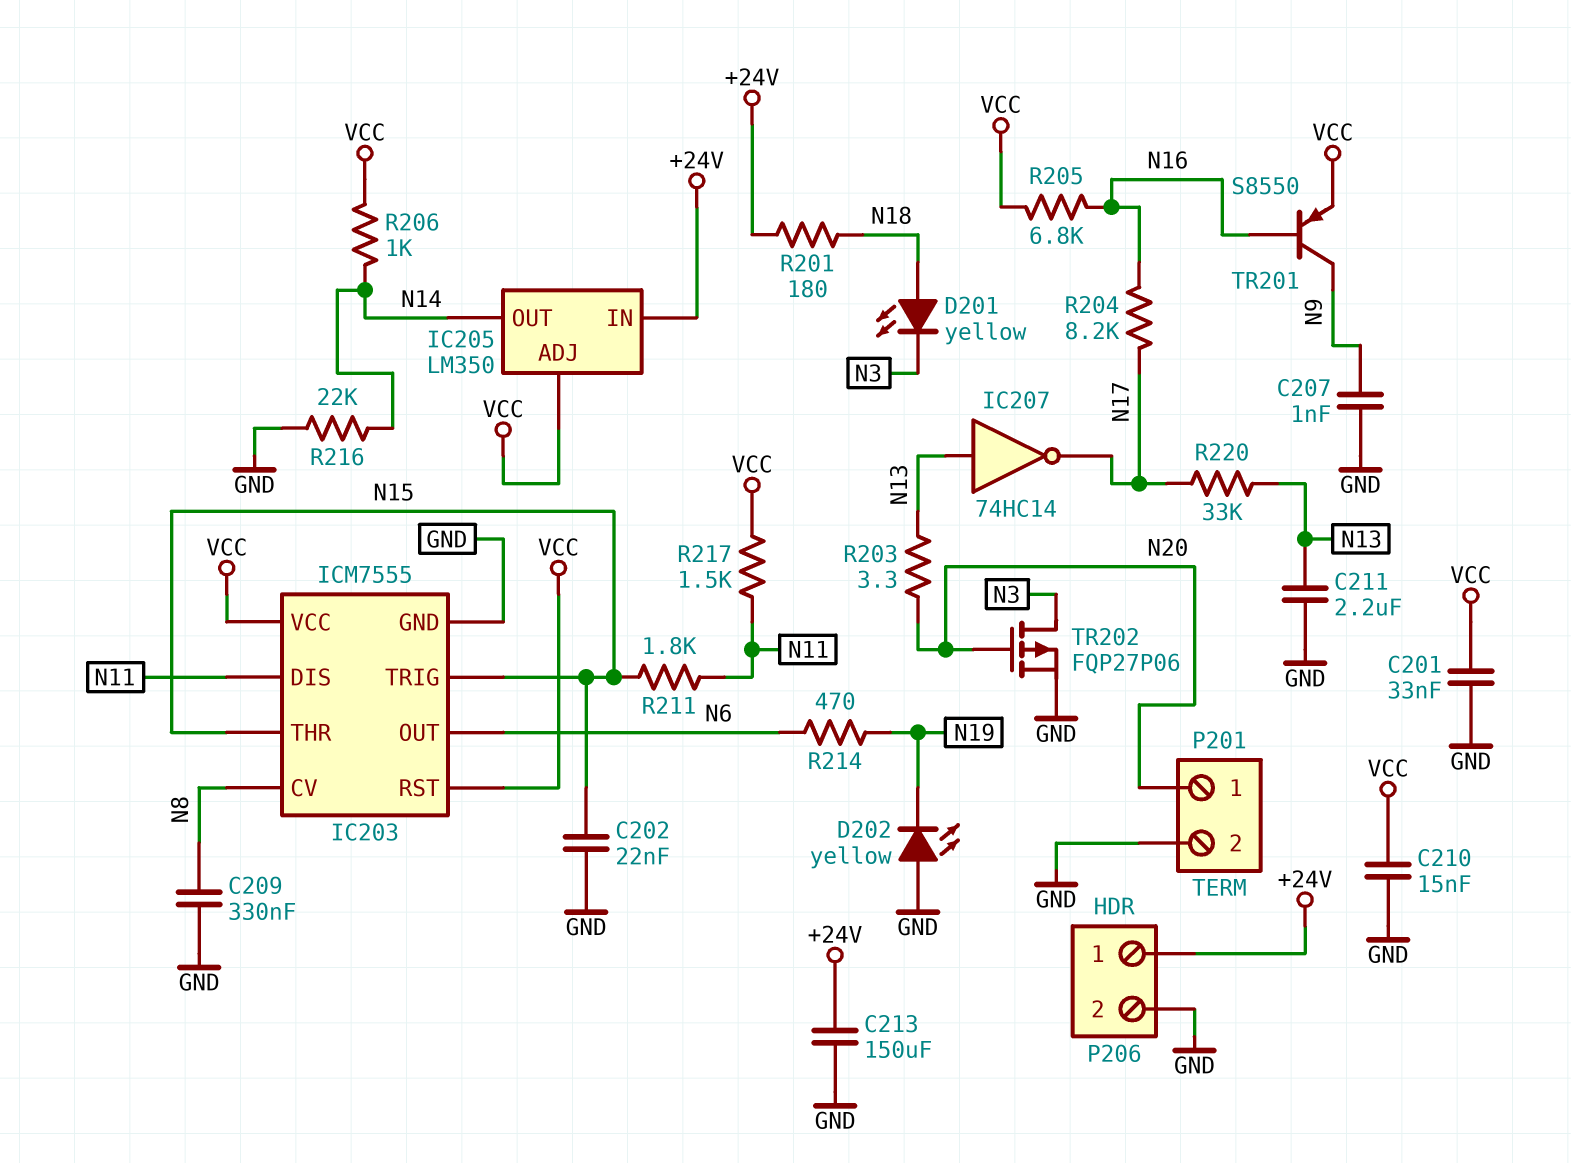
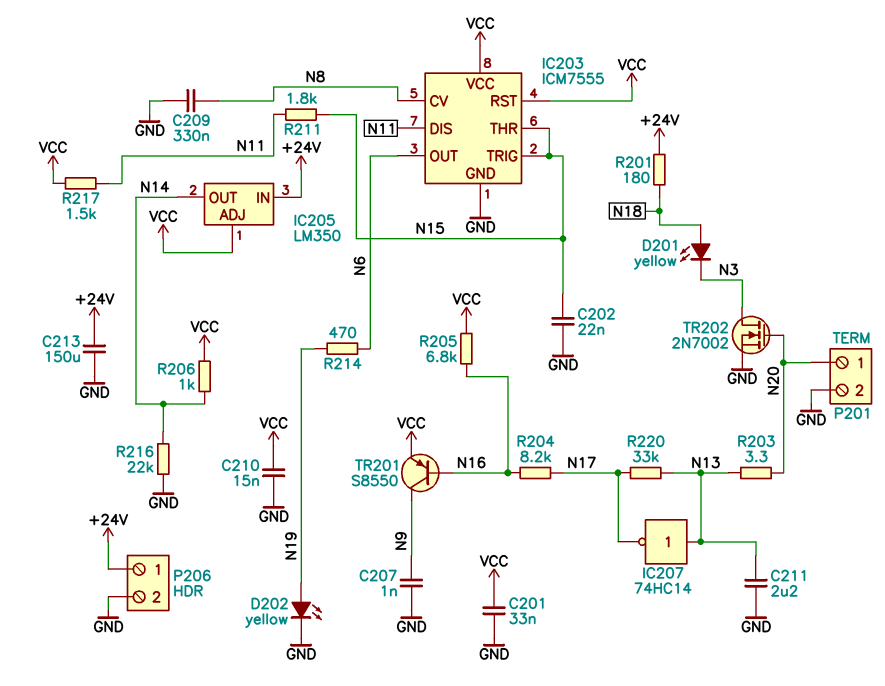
D202: LED yellow (A GND, K N19) -> LED yellow (A N19, K GND)
TR202: PMOS FQP27P06 (G N20, D N3, S GND) -> NMOS 2N7002 (G N20, D N3, S GND)

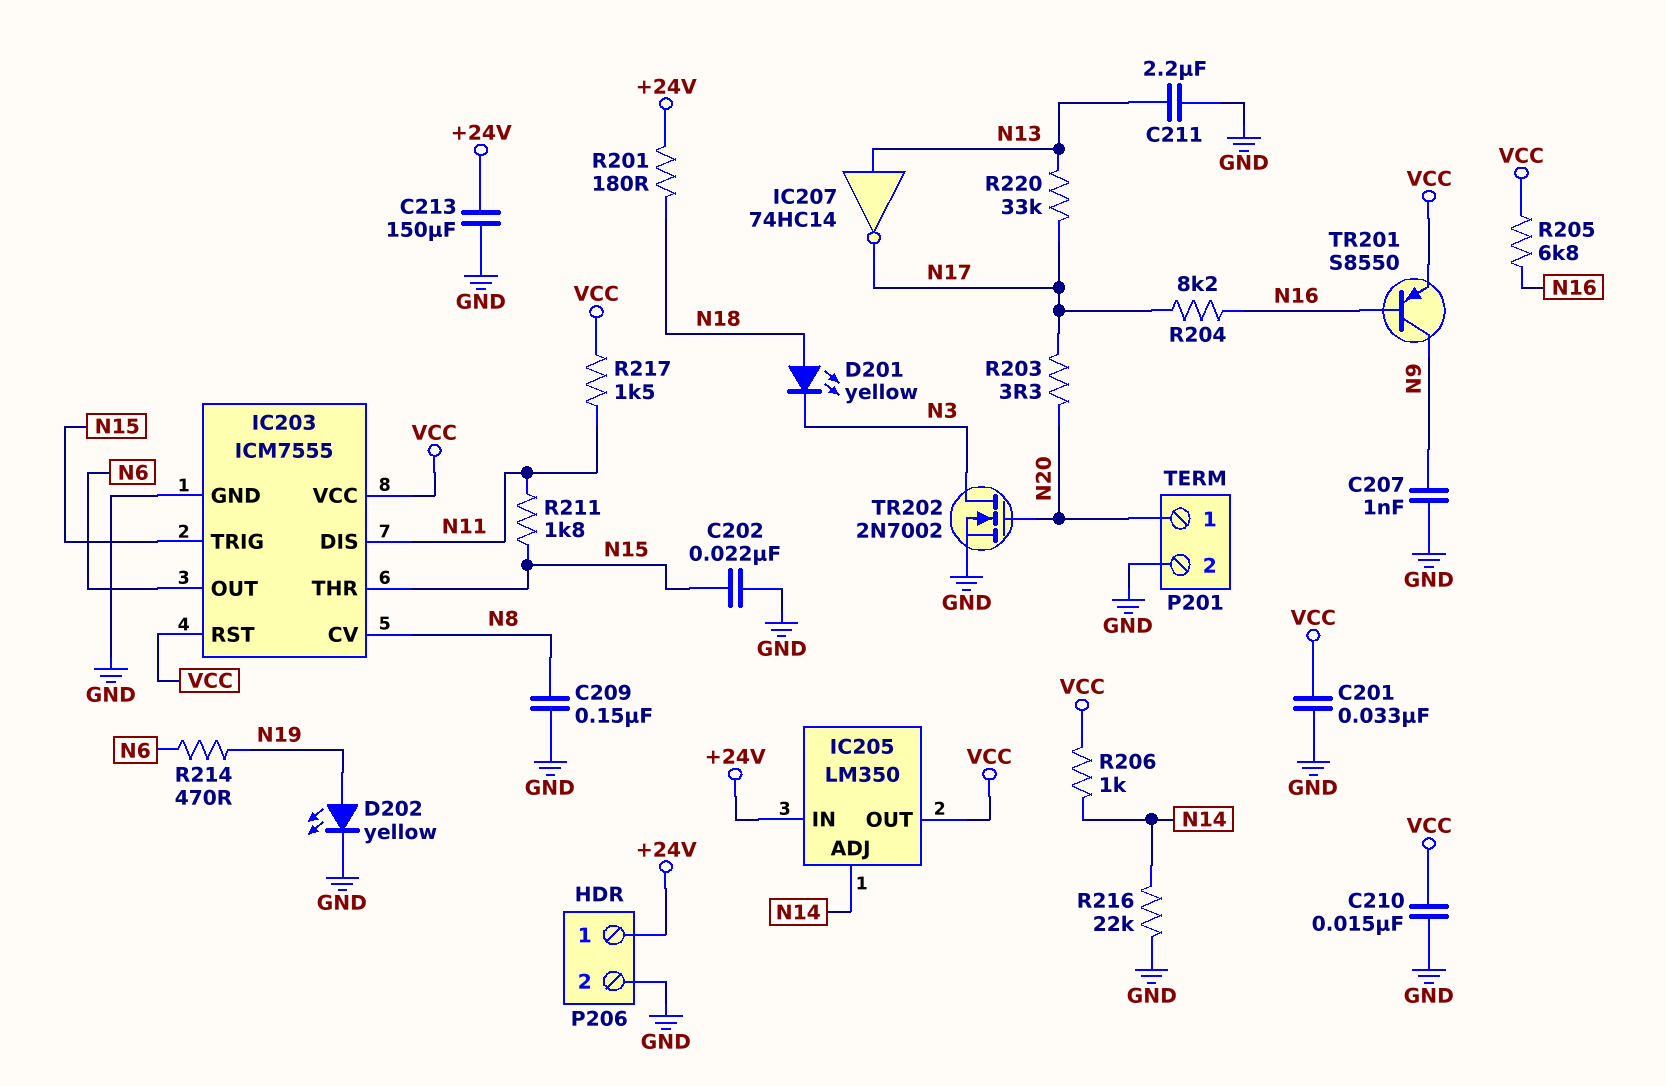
C209: 330nF (GND, N8) -> 150nF (GND, N8)
IC205 pin ADJ: VCC -> N14
IC205 pin OUT: N14 -> VCC
R203: 3.3 (N13, N20) -> 3.3 (N17, N20)

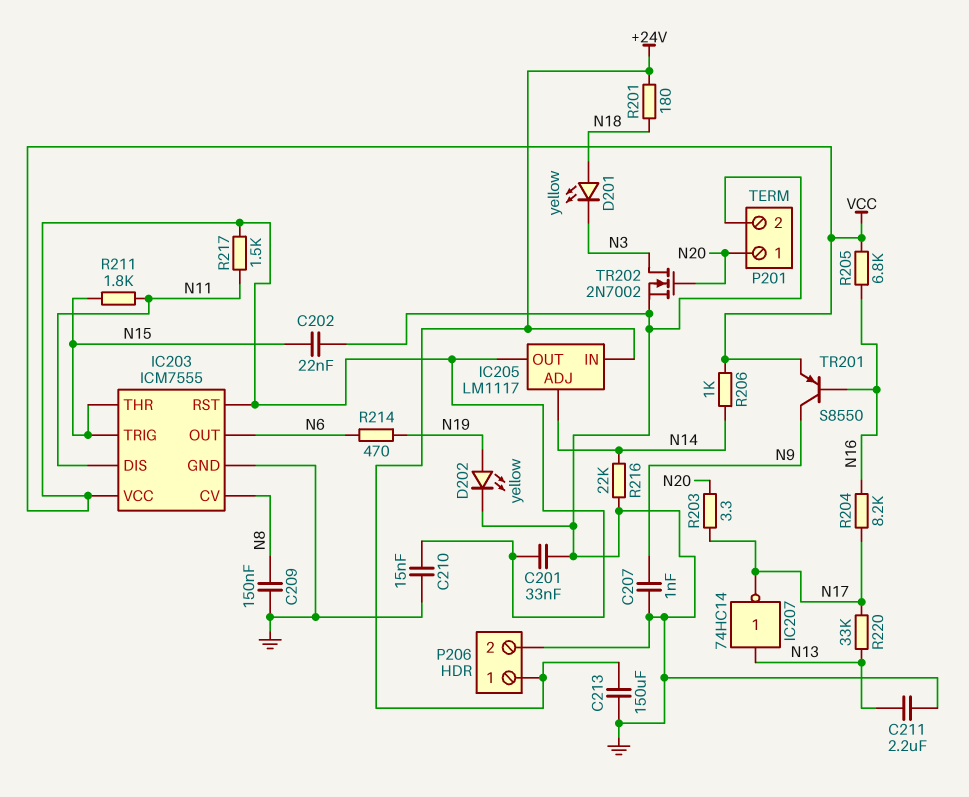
IC205: LM350 -> LM1117

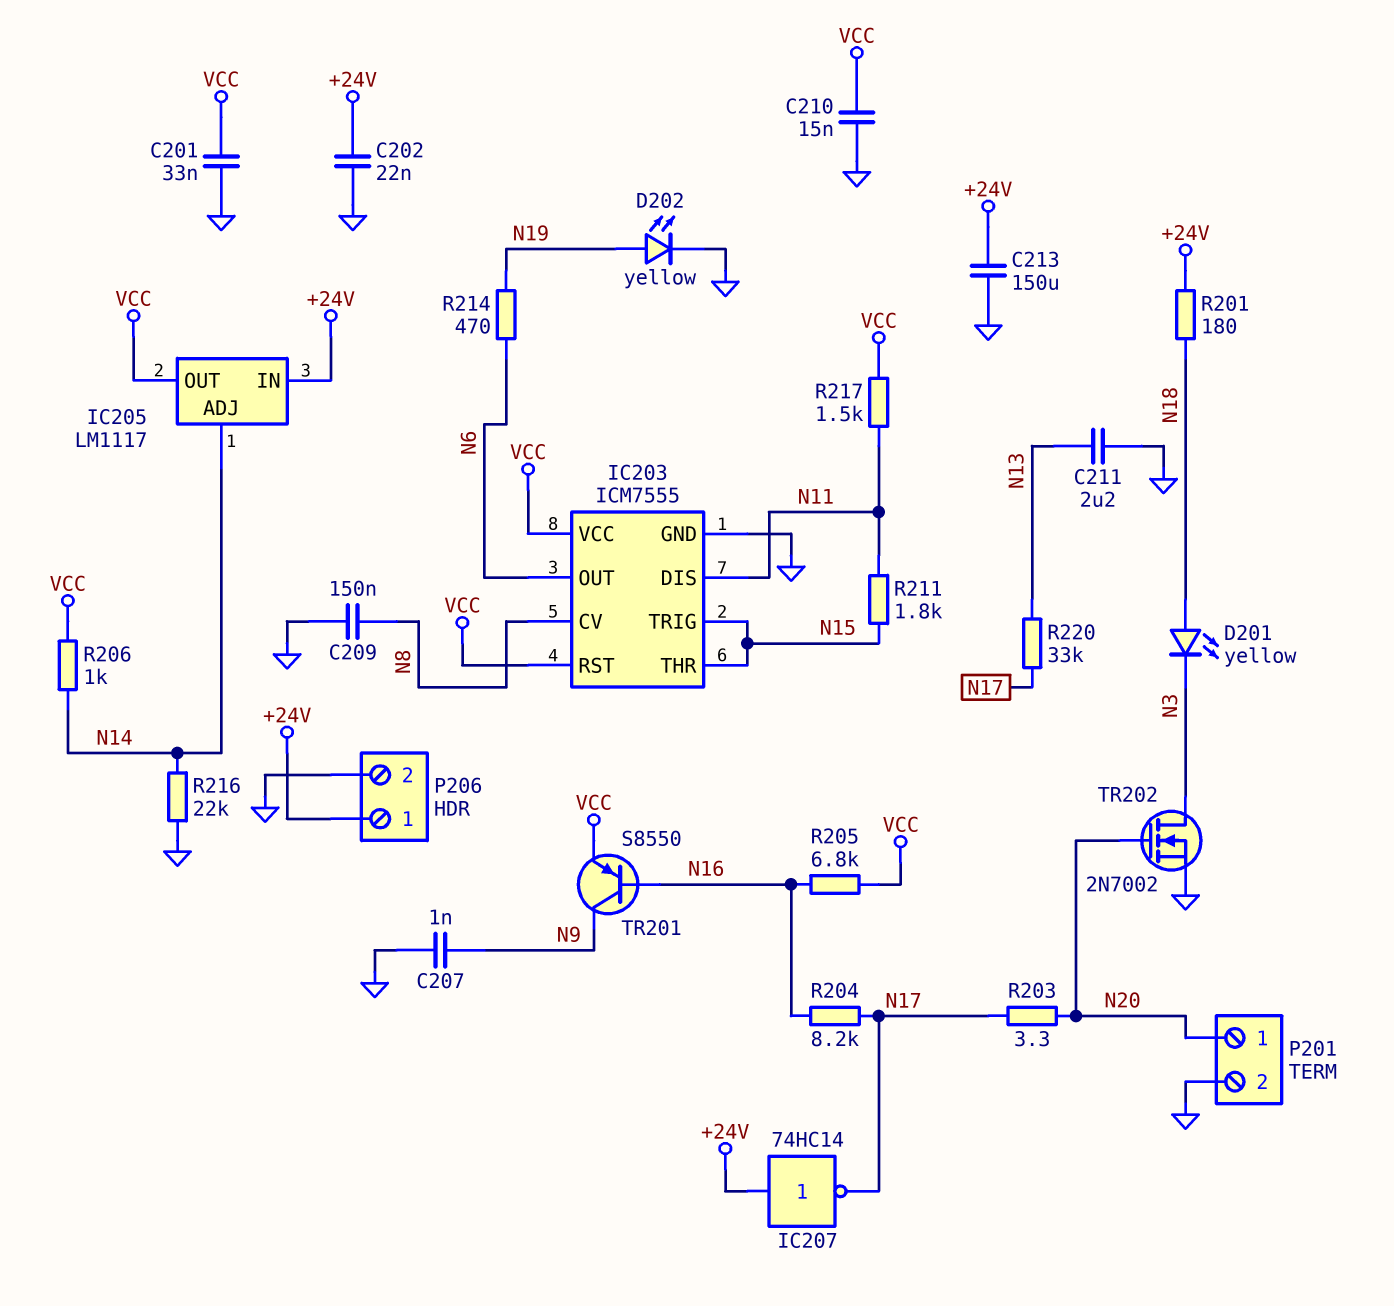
C202: 22nF (GND, N15) -> 22nF (+24V, GND)
IC207: NOT 74HC14 (in N13, out N17) -> NOT 74HC14 (in +24V, out N17)

